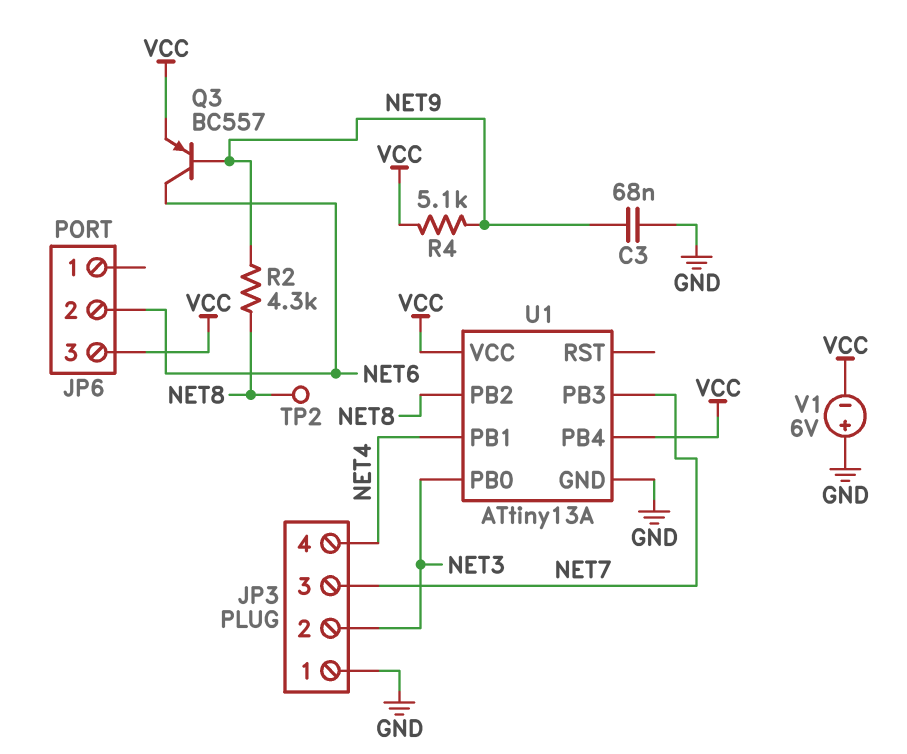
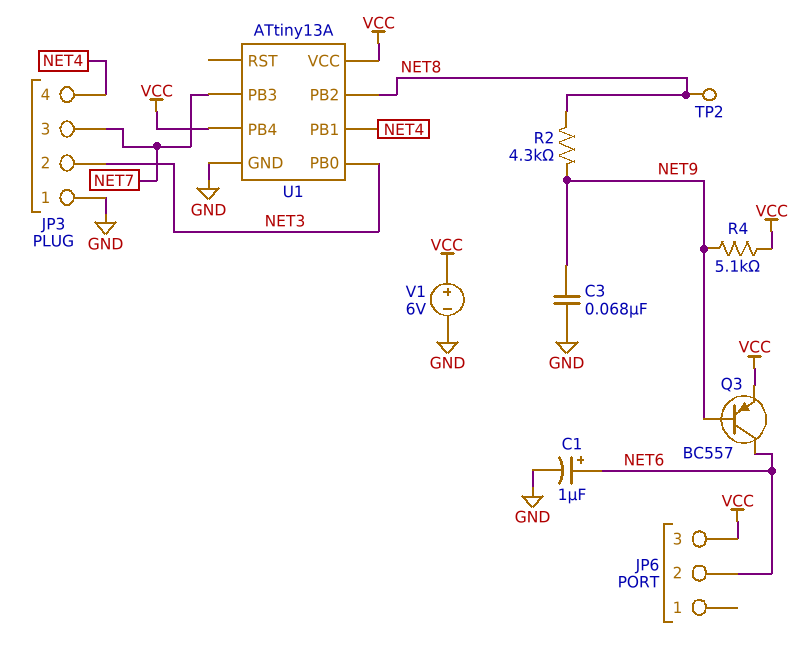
C1: none -> 1uF (plus NET6, minus GND)
V1: 6V (plus GND, minus VCC) -> 6V (plus VCC, minus GND)

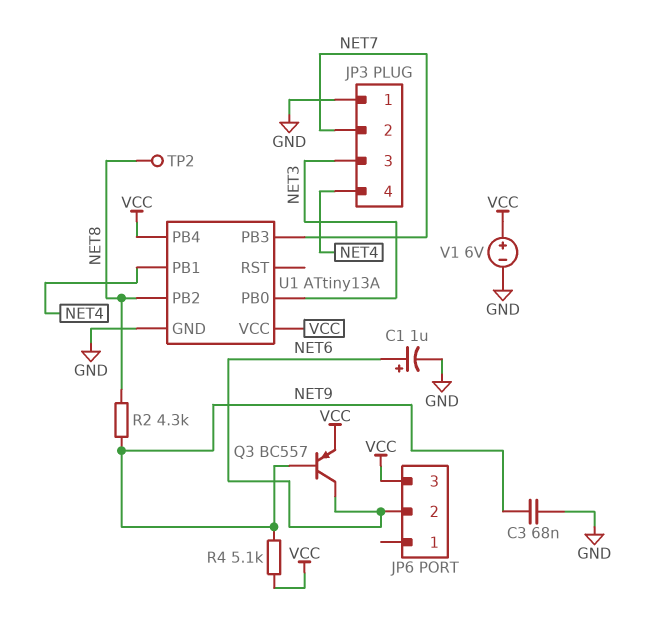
JP3 pin 2: NET3 -> NET7
JP3 pin 3: NET7 -> NET3

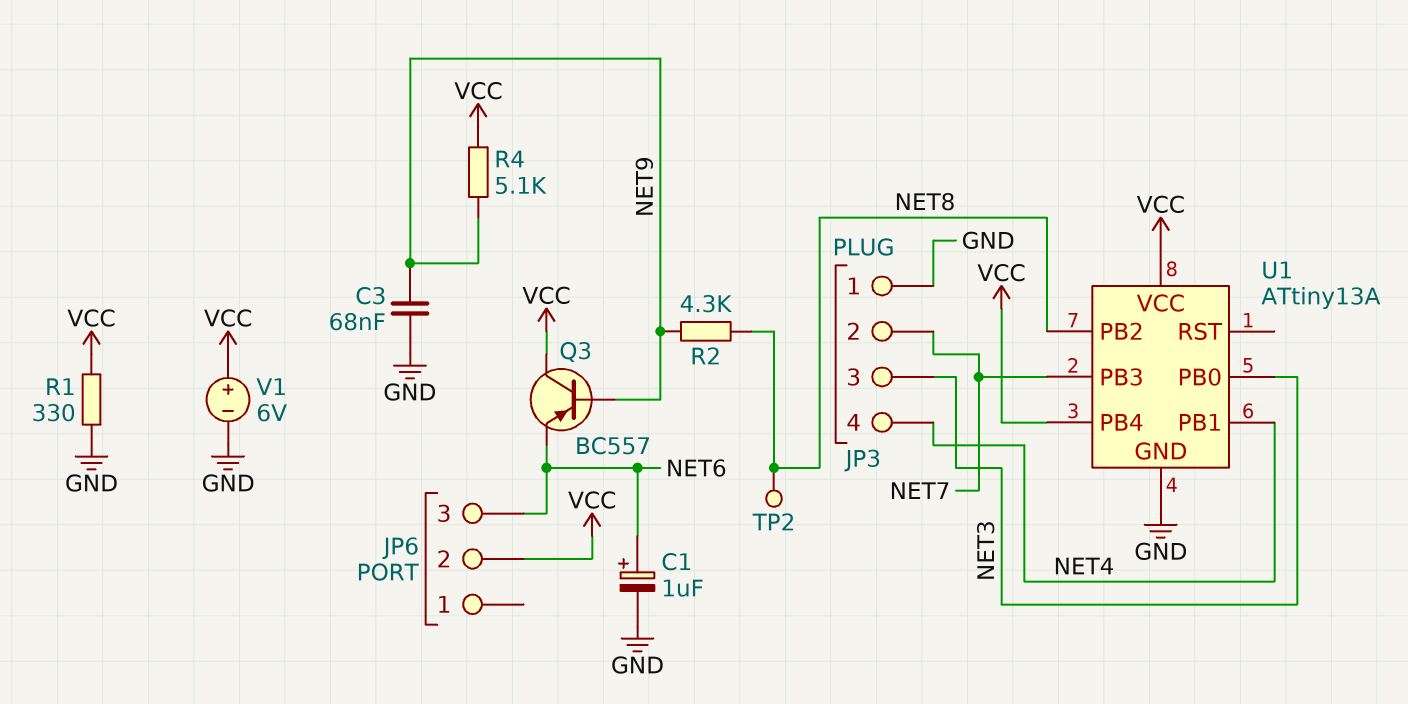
JP6 pin 2: NET6 -> VCC
JP6 pin 3: VCC -> NET6
Q3: PNP BC557 (B NET9, C NET6, E VCC) -> PNP BC557 (B NET9, C VCC, E NET6)
R1: none -> 330 (GND, VCC)

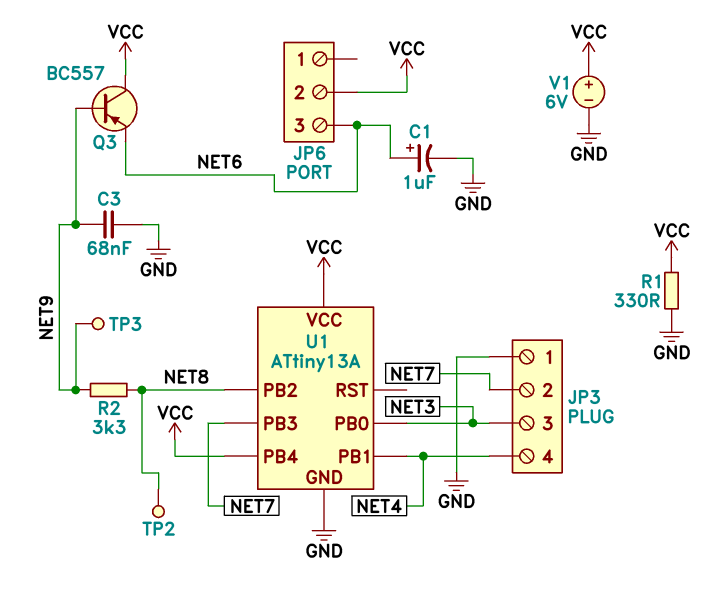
R2: 4.3k (NET8, NET9) -> 3.3k (NET8, NET9)
R4: 5.1k (NET9, VCC) -> none
TP3: none -> test point (NET9)

